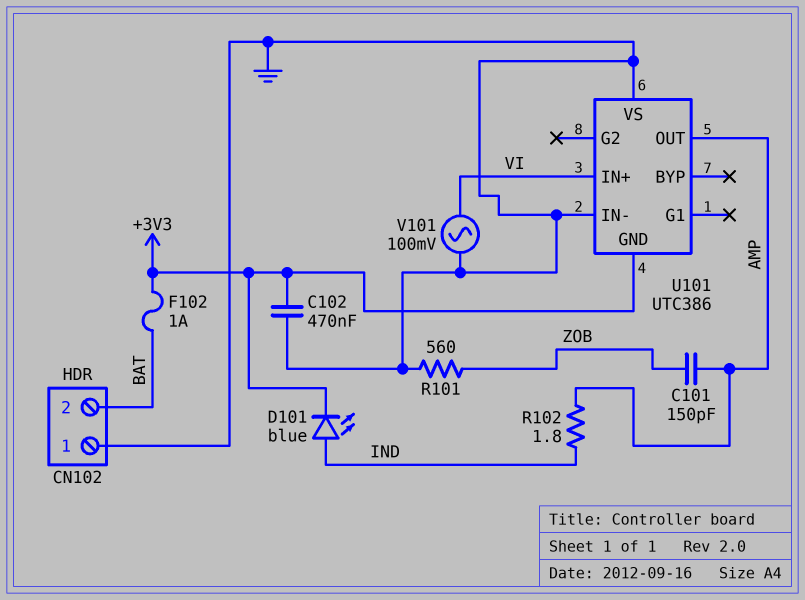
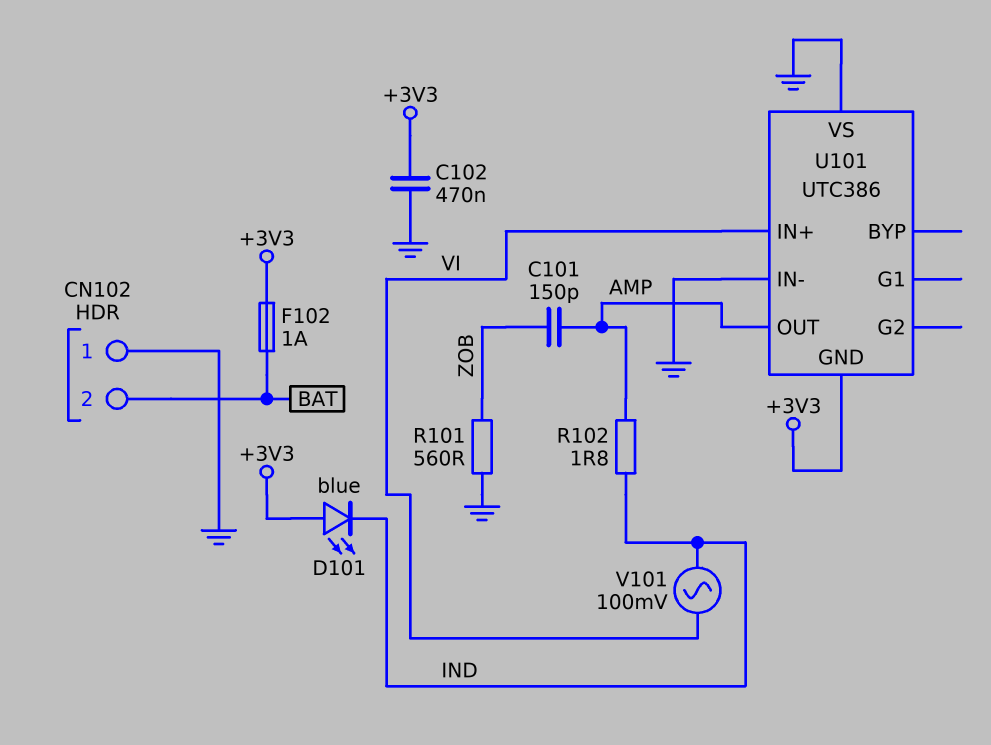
D101: LED blue (A IND, K +3V3) -> LED blue (A +3V3, K IND)
V101: AC 100mV (GND, VI) -> AC 100mV (IND, VI)

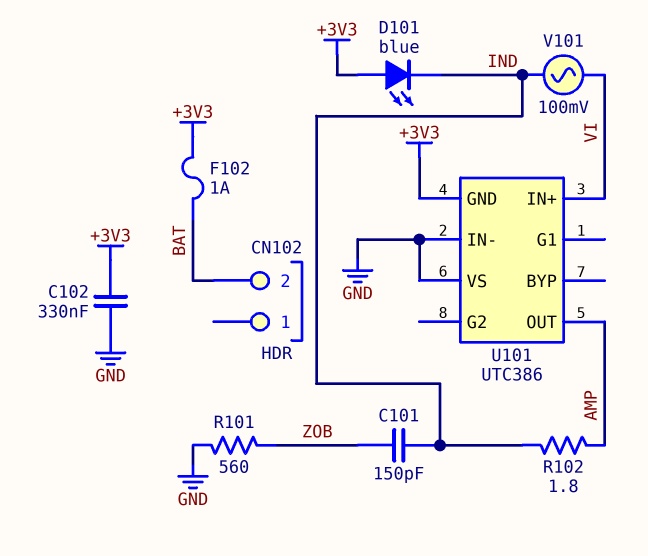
C101: 150pF (AMP, ZOB) -> 150pF (IND, ZOB)
C102: 470nF (+3V3, GND) -> 330nF (+3V3, GND)
CN102 pin 1: GND -> none

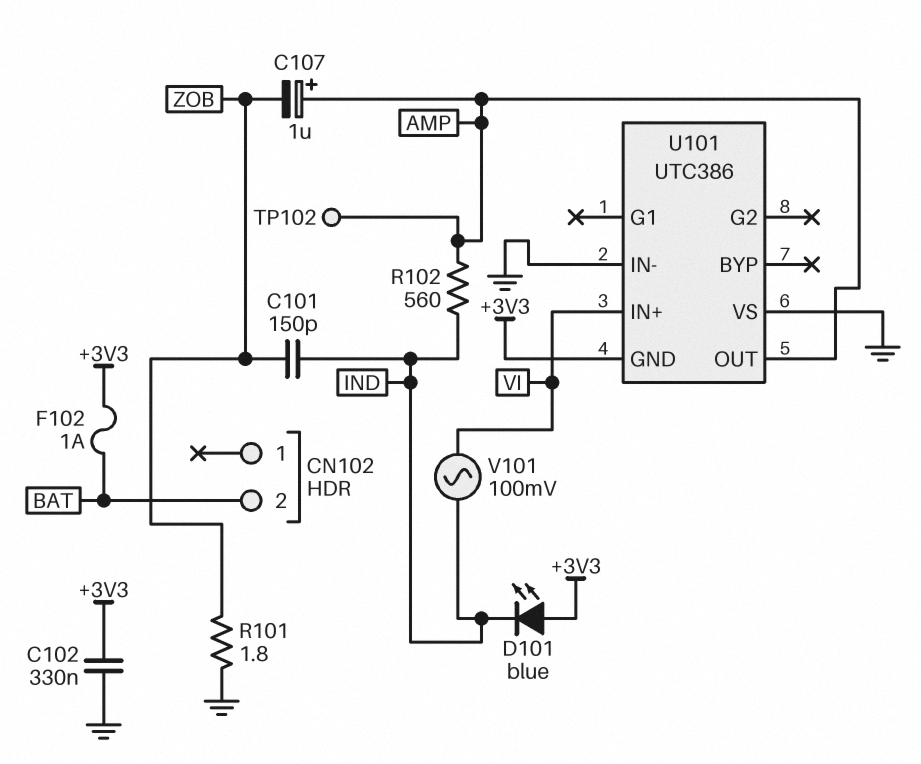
C107: none -> 1uF (plus AMP, minus ZOB)
R101: 560 (GND, ZOB) -> 1.8 (GND, ZOB)
R102: 1.8 (AMP, IND) -> 560 (AMP, IND)
TP102: none -> test point (AMP)

